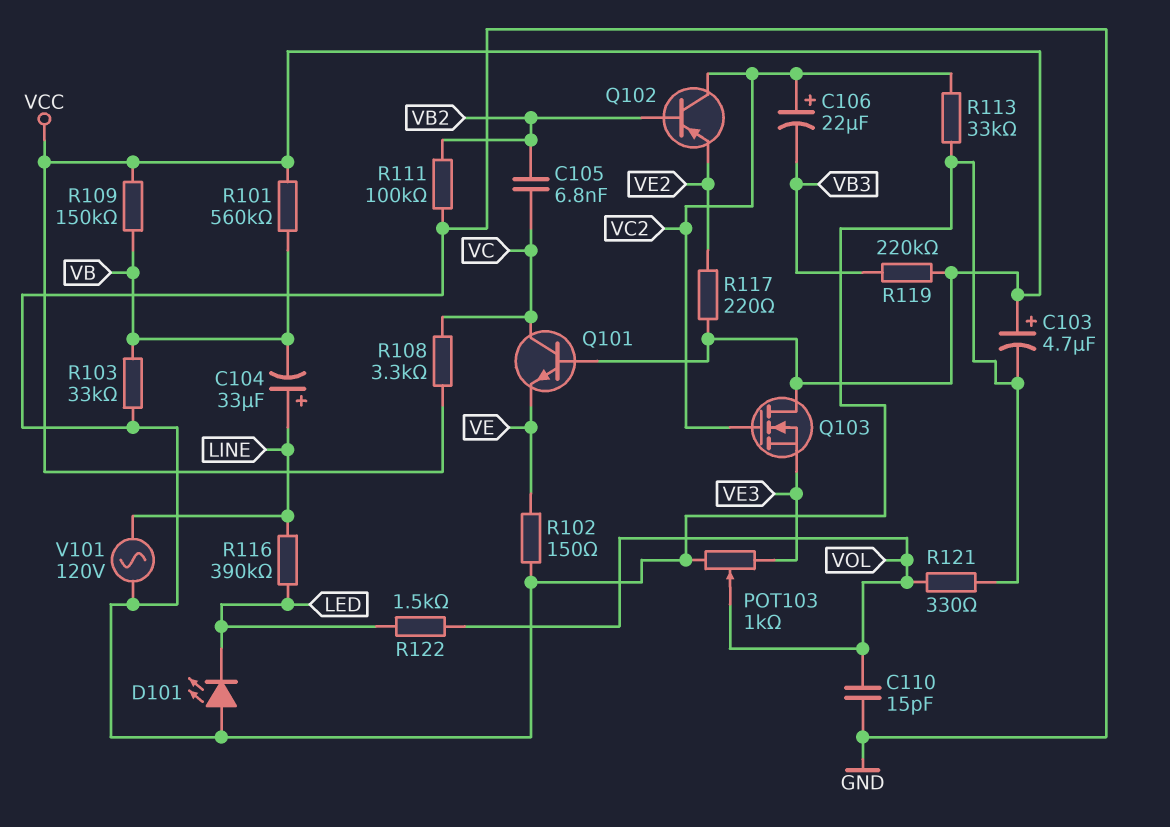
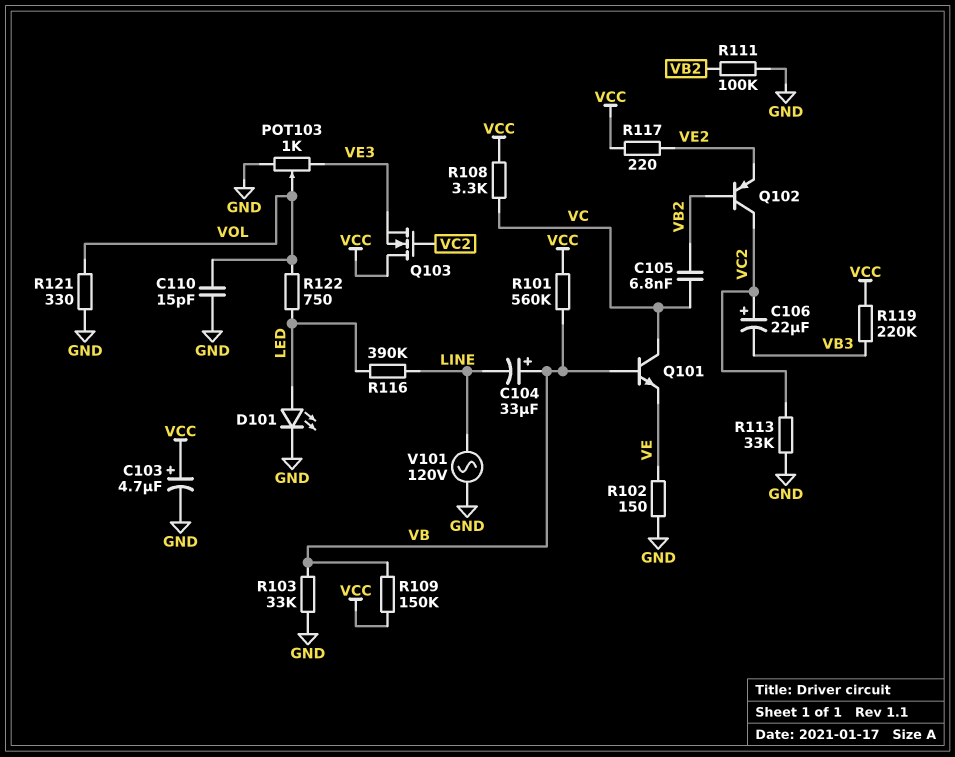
C104: 33uF (plus LINE, minus VB) -> 33uF (plus VB, minus LINE)
D101: LED (A GND, K LED) -> LED (A LED, K GND)
Q101: NPN (B VCC, C VC, E VE) -> NPN (B VB, C VC, E VE)
R122: 1.5k (LED, VOL) -> 750 (LED, VOL)

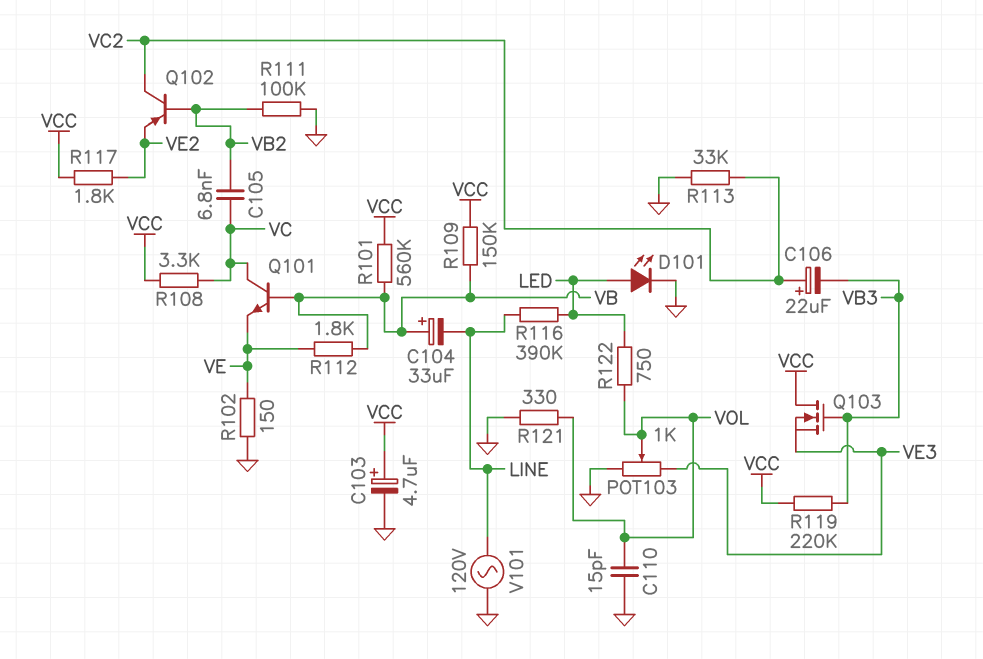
Q103: NMOS (G VC2, D VCC, S VE3) -> NMOS (G VB3, D VCC, S VE3)
R103: 33k (GND, VB) -> none
R112: none -> 1.8k (VB, VE)
R117: 220 (VCC, VE2) -> 1.8k (VCC, VE2)

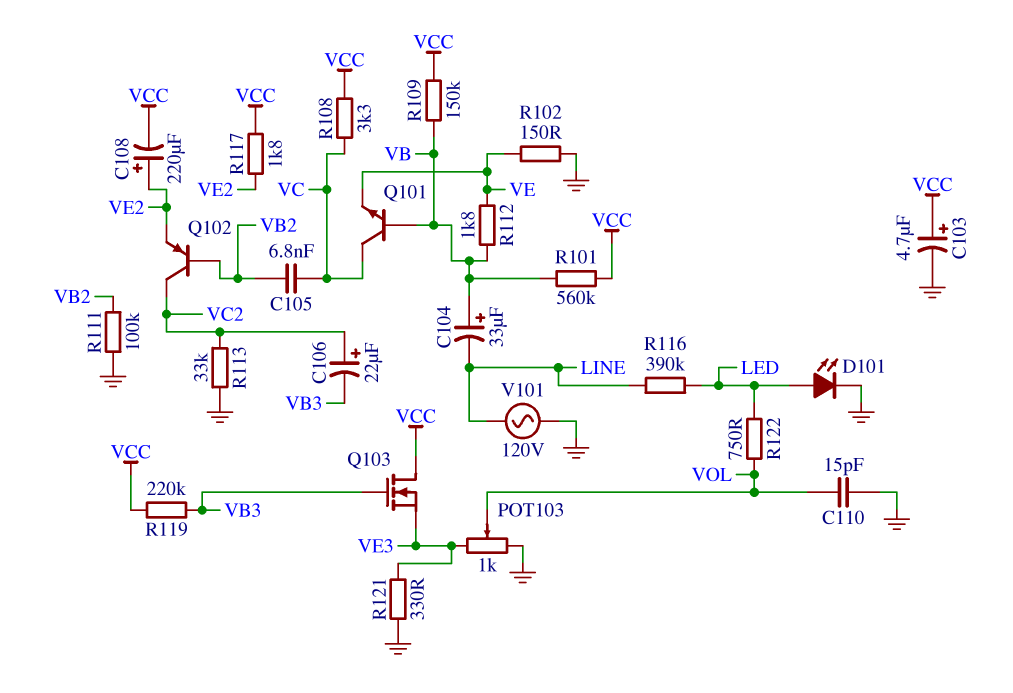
C108: none -> 220uF (plus VE2, minus VCC)
R121: 330 (GND, VOL) -> 330 (GND, VE3)

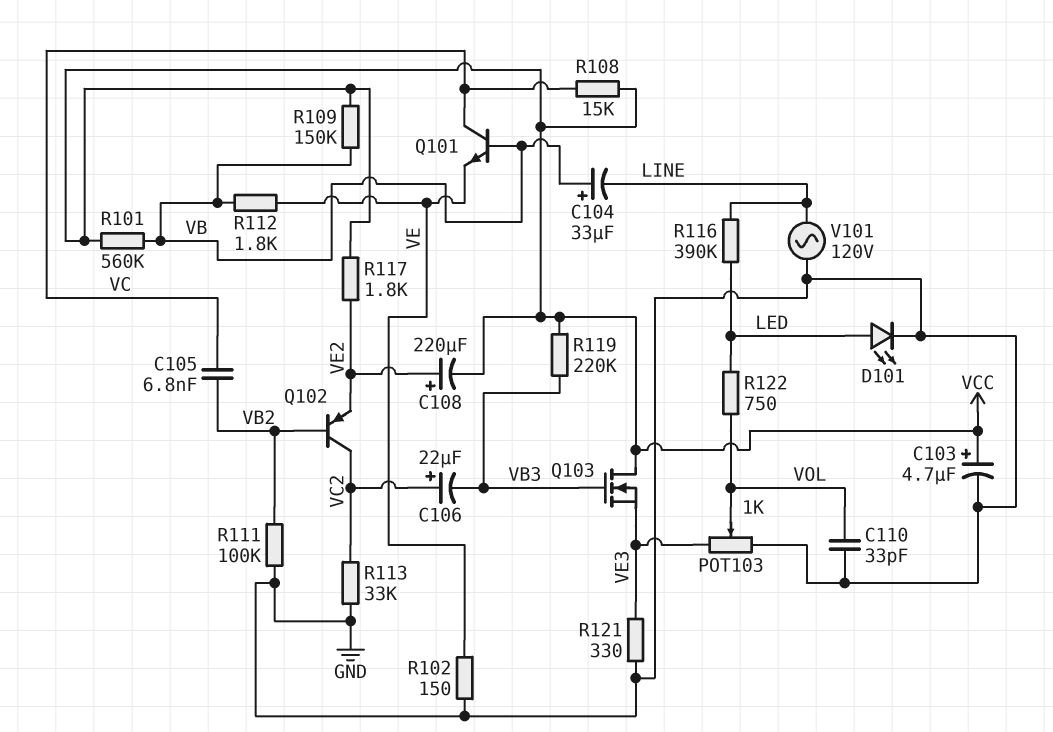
C110: 15pF (GND, VOL) -> 33pF (GND, VOL)
R108: 3.3k (VC, VCC) -> 15k (VC, VCC)

